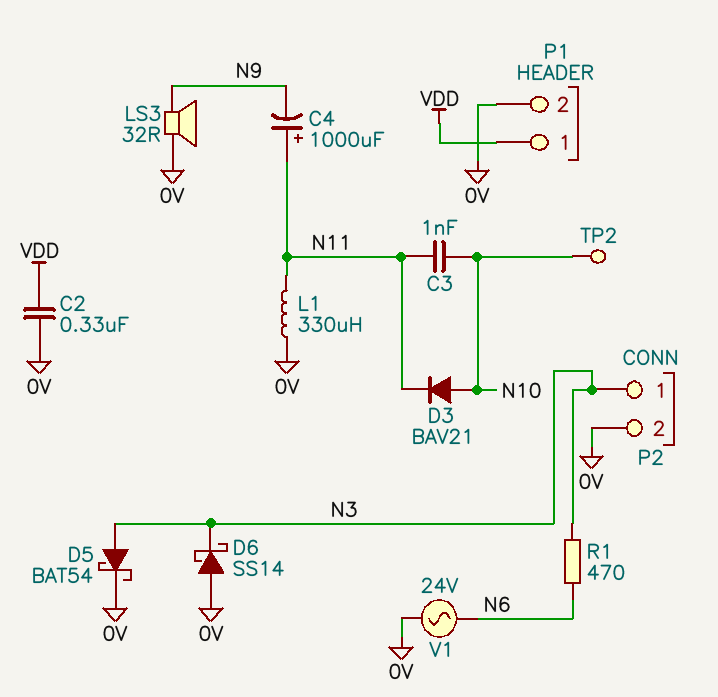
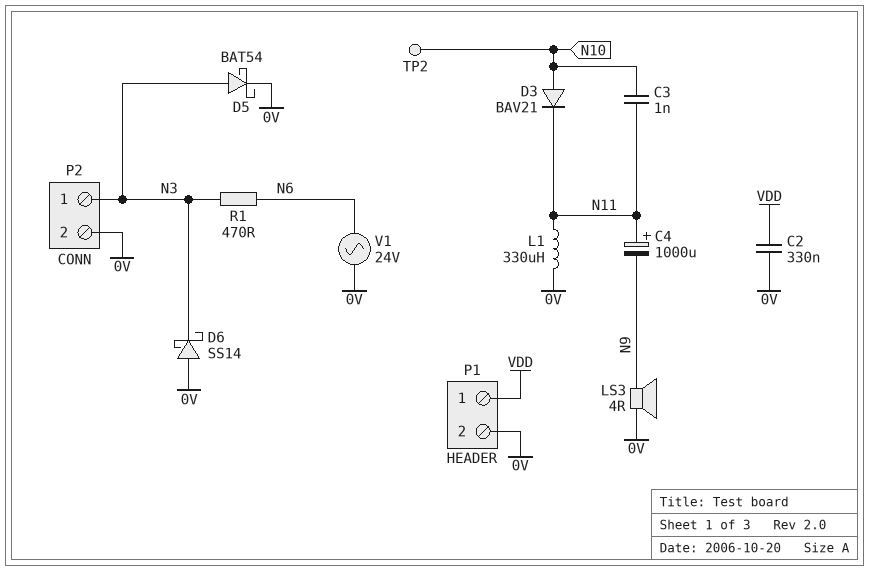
LS3: speaker 32R (0V, N9) -> speaker 4R (0V, N9)

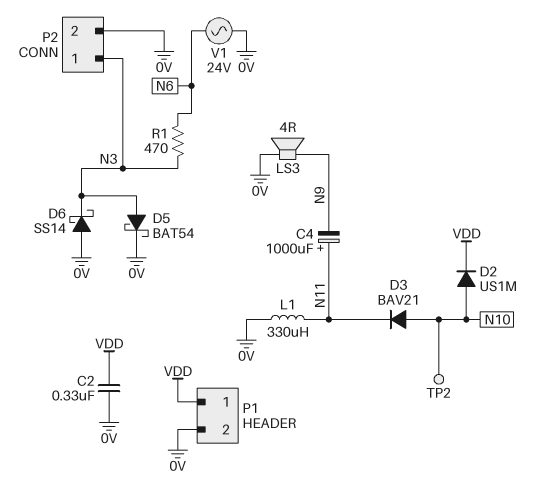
C3: 1nF (N10, N11) -> none
D2: none -> diode US1M (A N10, K VDD)

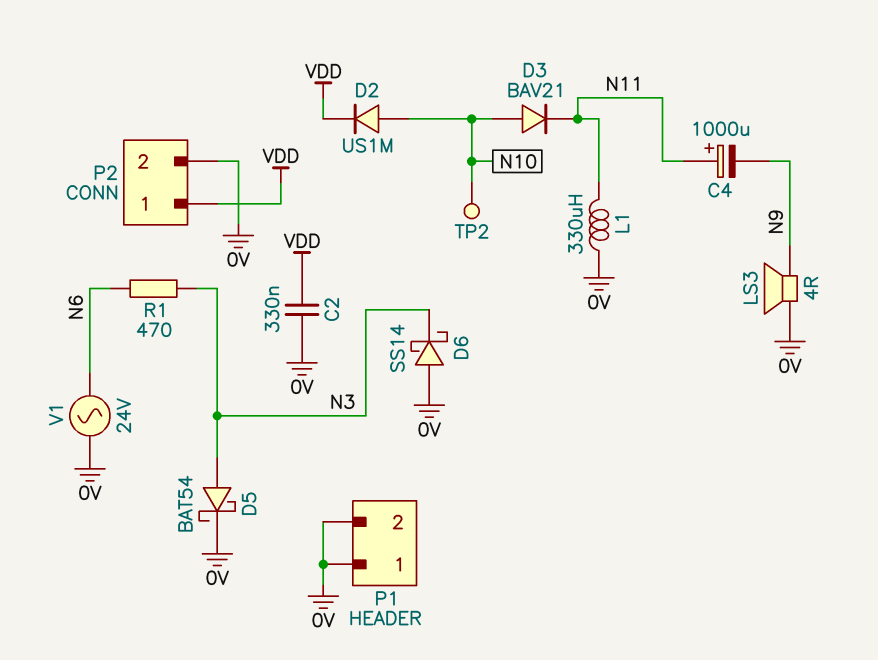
P1 pin 1: VDD -> 0V
P2 pin 1: N3 -> VDD

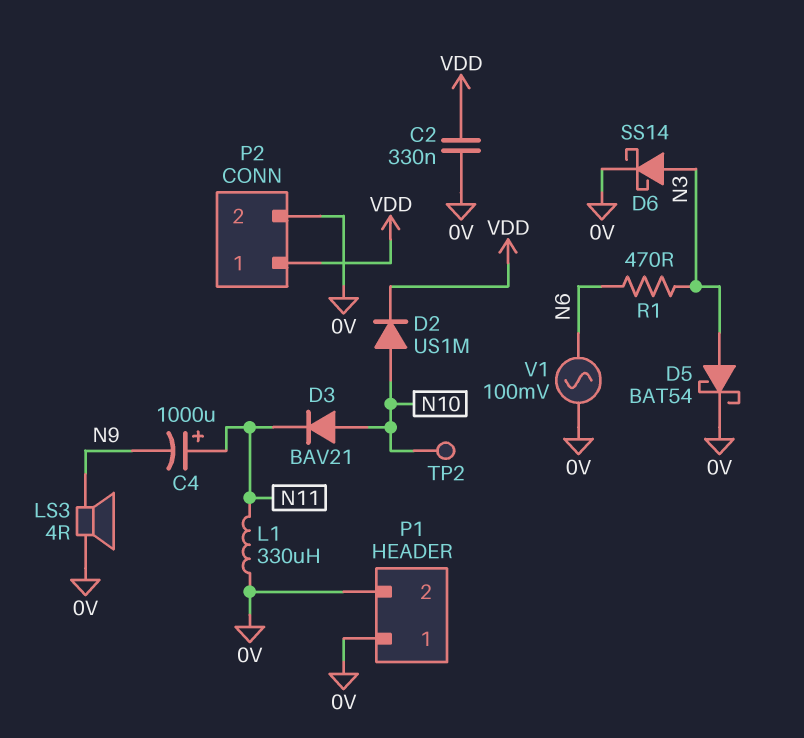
D6: schottky SS14 (A 0V, K N3) -> schottky SS14 (A N3, K 0V)
V1: AC 24V (0V, N6) -> AC 100mV (0V, N6)

